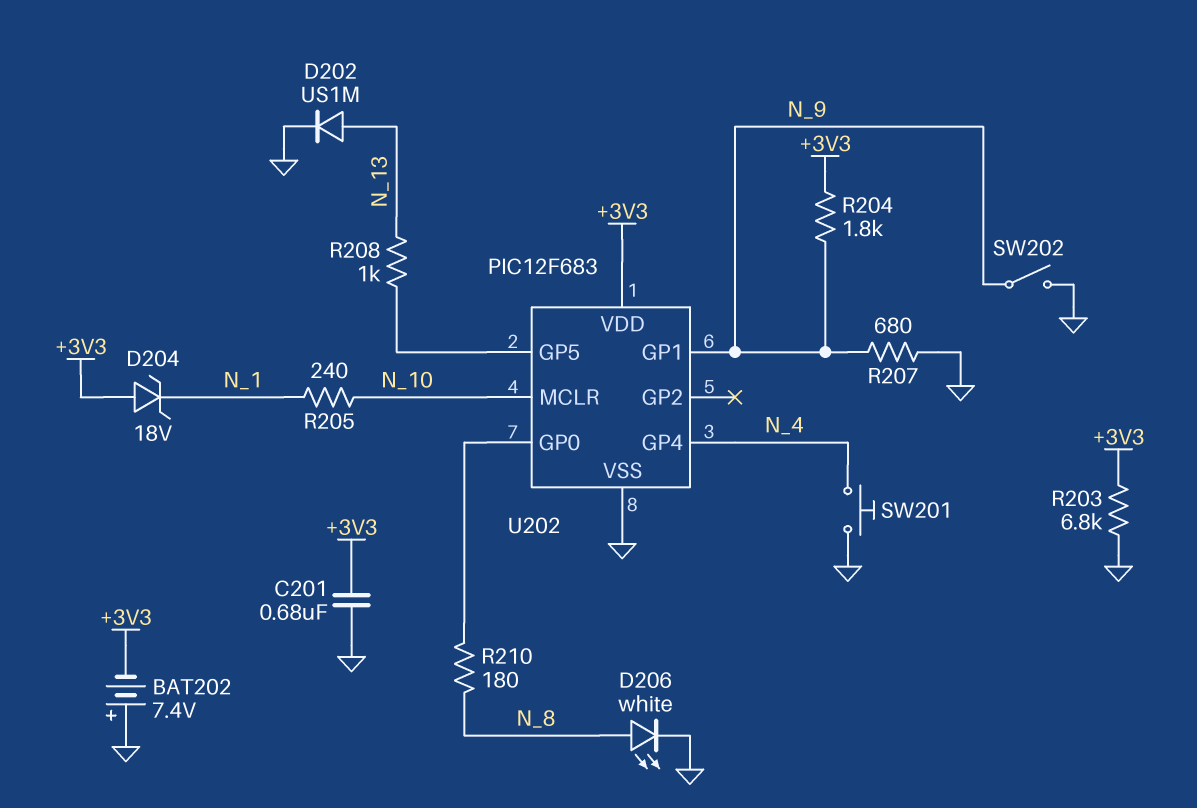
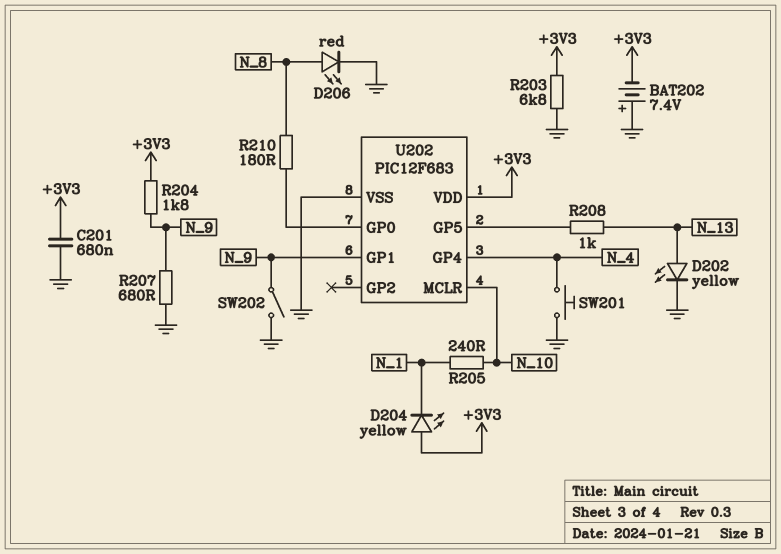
D202: diode US1M (A N_13, K GND) -> LED yellow (A N_13, K GND)
D204: zener 18V (A +3V3, K N_1) -> LED yellow (A +3V3, K N_1)
D206: LED white (A N_8, K GND) -> LED red (A N_8, K GND)

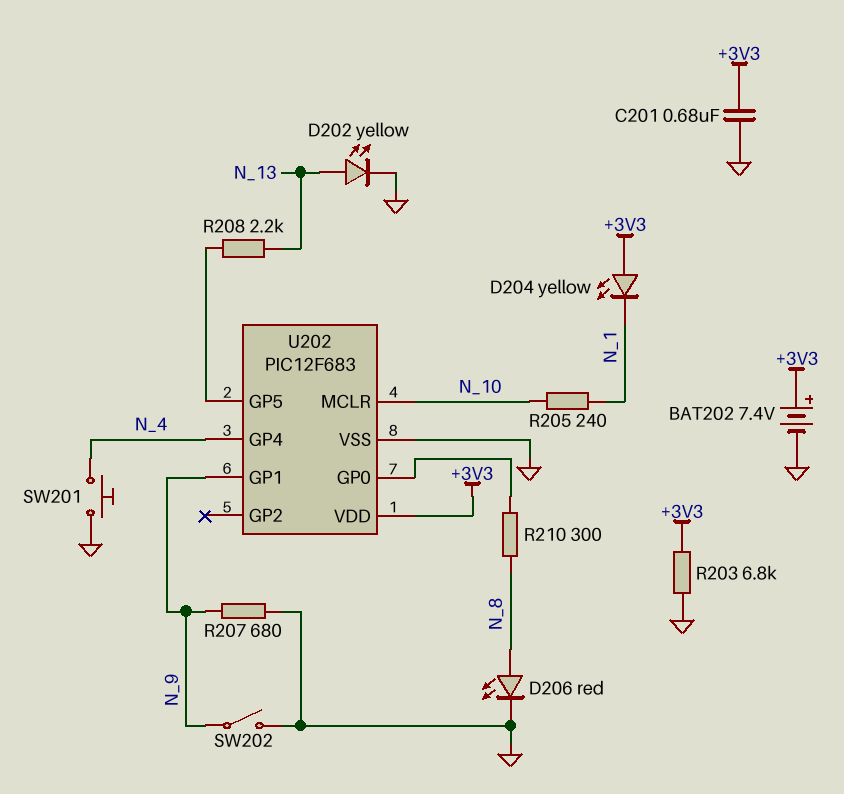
BAT202: 7.4V (plus GND, minus +3V3) -> 7.4V (plus +3V3, minus GND)
R204: 1.8k (+3V3, N_9) -> none
R208: 1k (N_13, U202/GP5) -> 2.2k (N_13, U202/GP5)
R210: 180 (N_8, U202/GP0) -> 300 (N_8, U202/GP0)

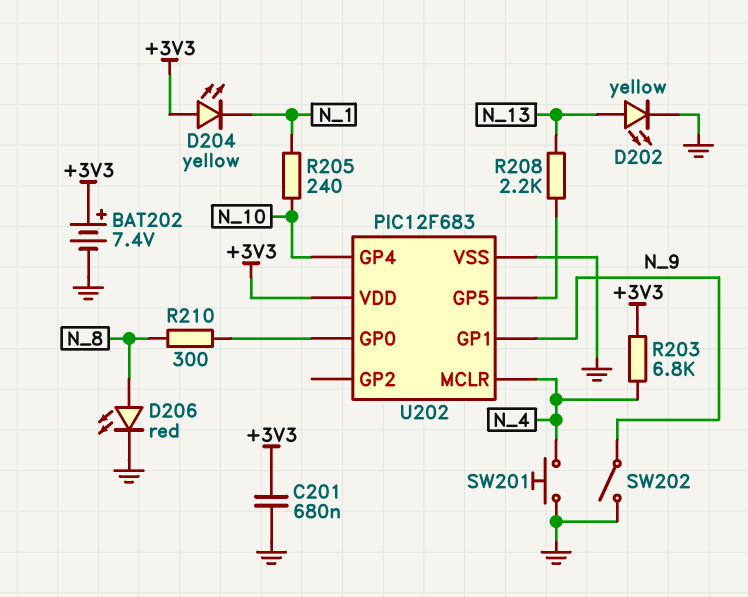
R203: 6.8k (+3V3, GND) -> 6.8k (+3V3, N_4)
R207: 680 (GND, N_9) -> none
U202 pin GP4: N_4 -> N_10
U202 pin MCLR: N_10 -> N_4

